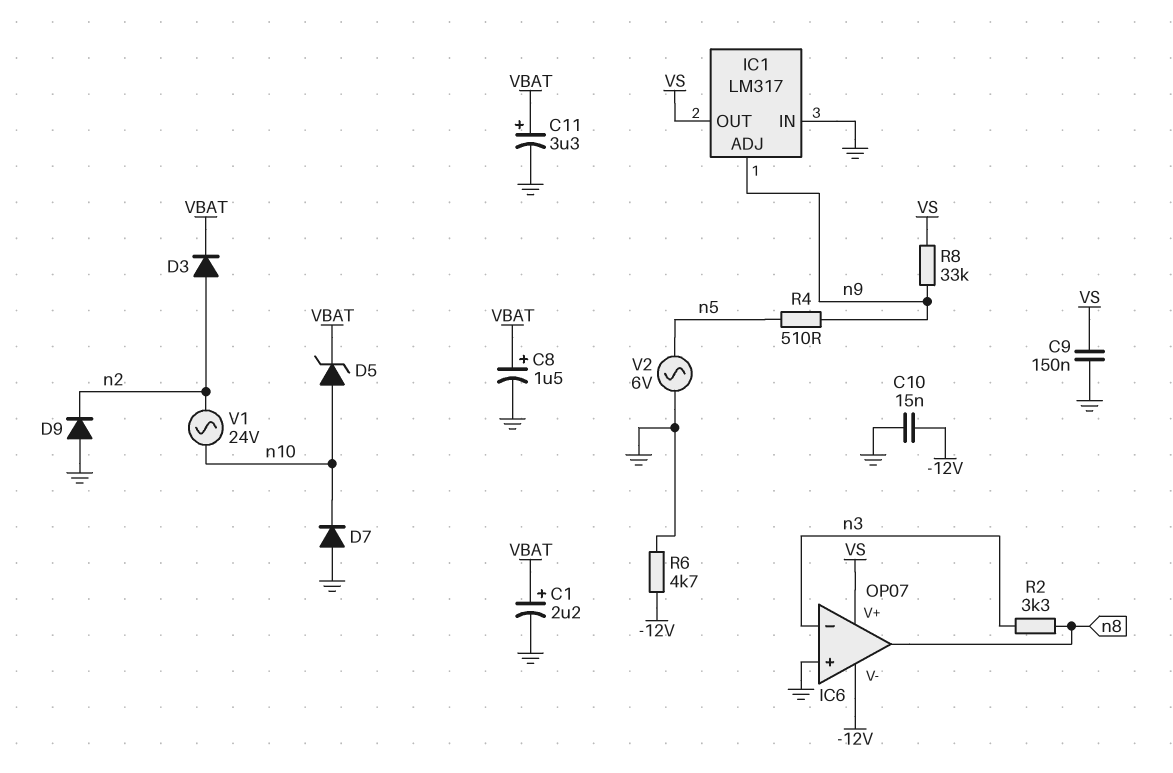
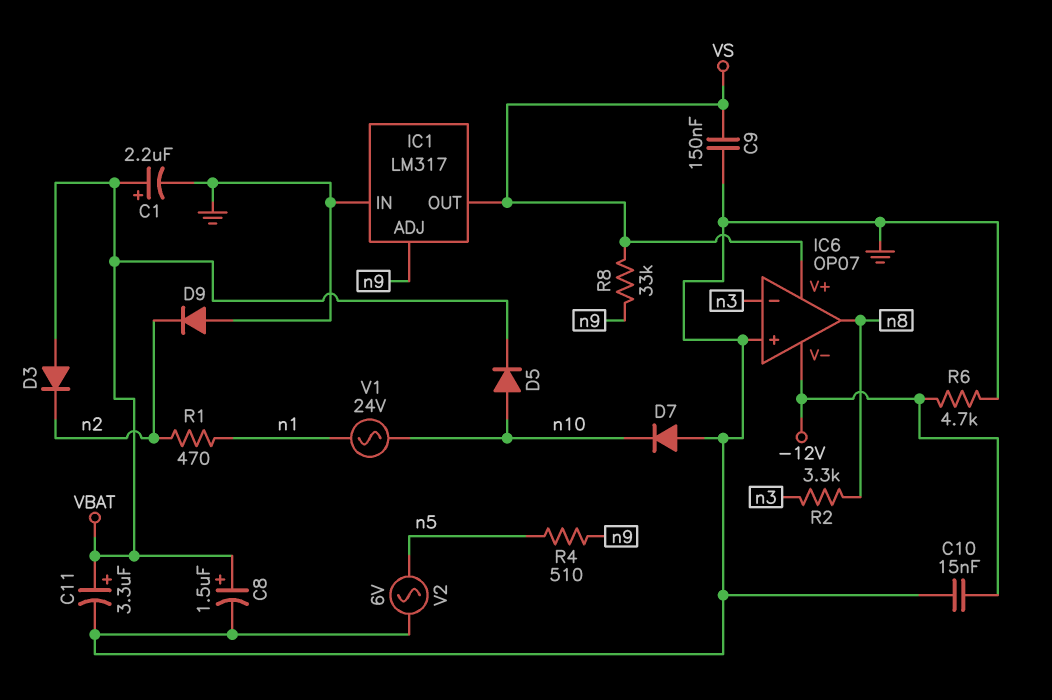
D3: diode (A n2, K VBAT) -> diode (A VBAT, K n2)
D5: zener (A n10, K VBAT) -> diode (A n10, K VBAT)
R1: none -> 470 (n1, n2)
V1: AC 24V (n2, n10) -> AC 24V (n1, n10)

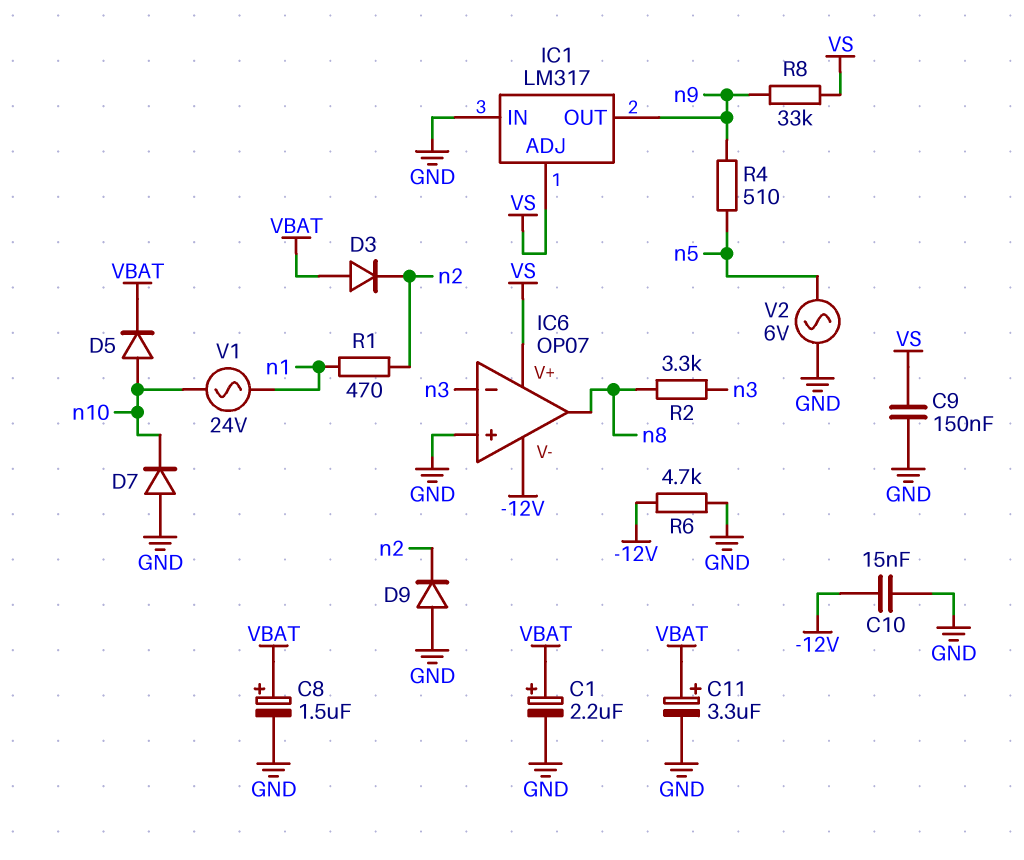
IC1 pin ADJ: n9 -> VS
IC1 pin OUT: VS -> n9

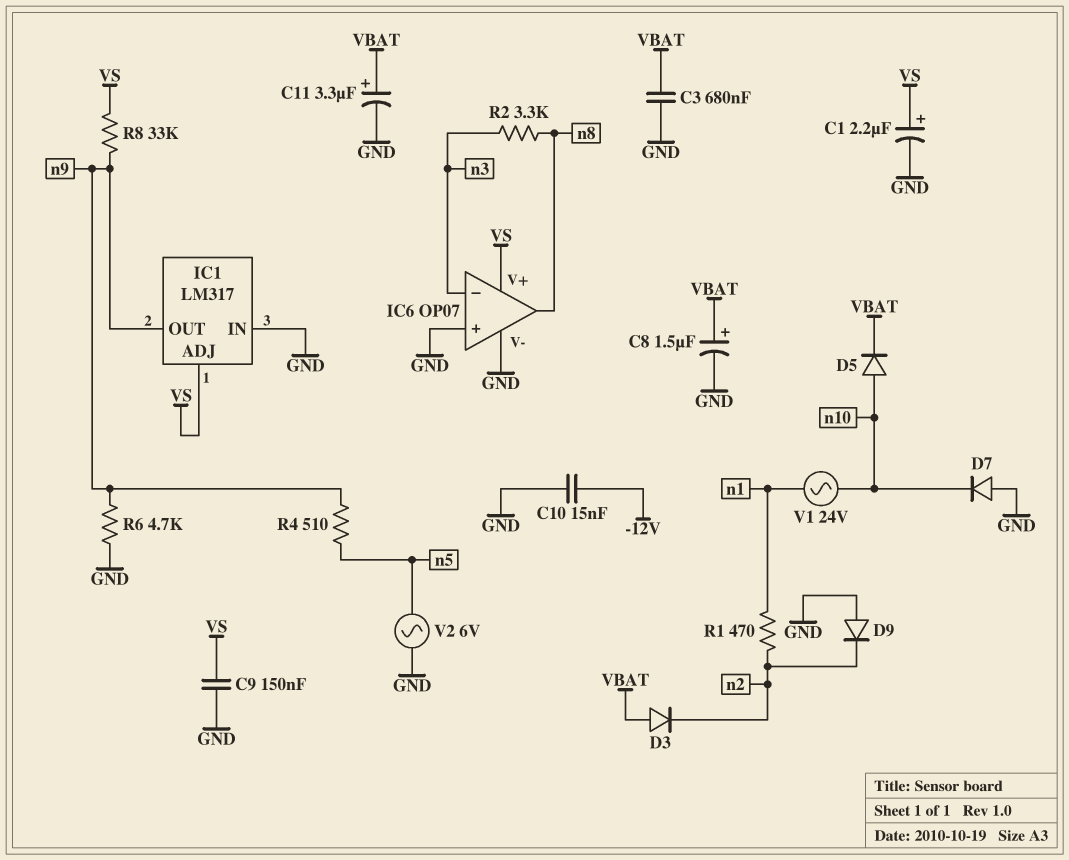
C1: 2.2uF (plus VBAT, minus GND) -> 2.2uF (plus VS, minus GND)
C3: none -> 680nF (GND, VBAT)
IC6 pin V-: -12V -> GND
R6: 4.7k (-12V, GND) -> 4.7k (GND, n9)

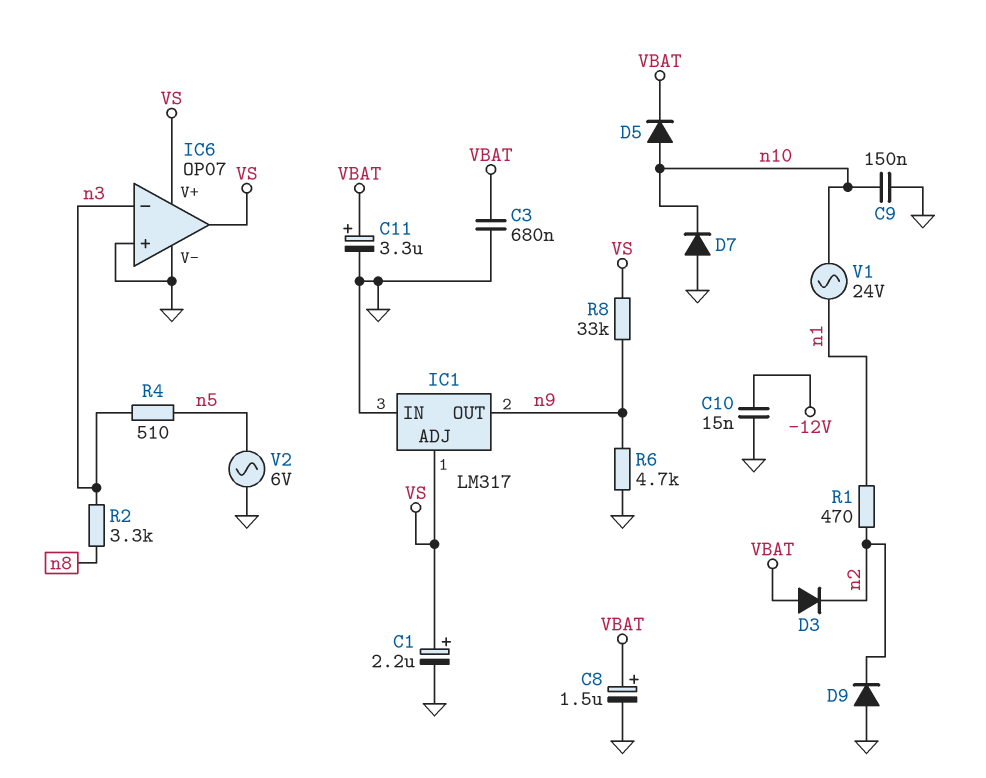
C9: 150nF (GND, VS) -> 150nF (GND, n10)
IC6 pin out: n8 -> VS
R4: 510 (n5, n9) -> 510 (n3, n5)

